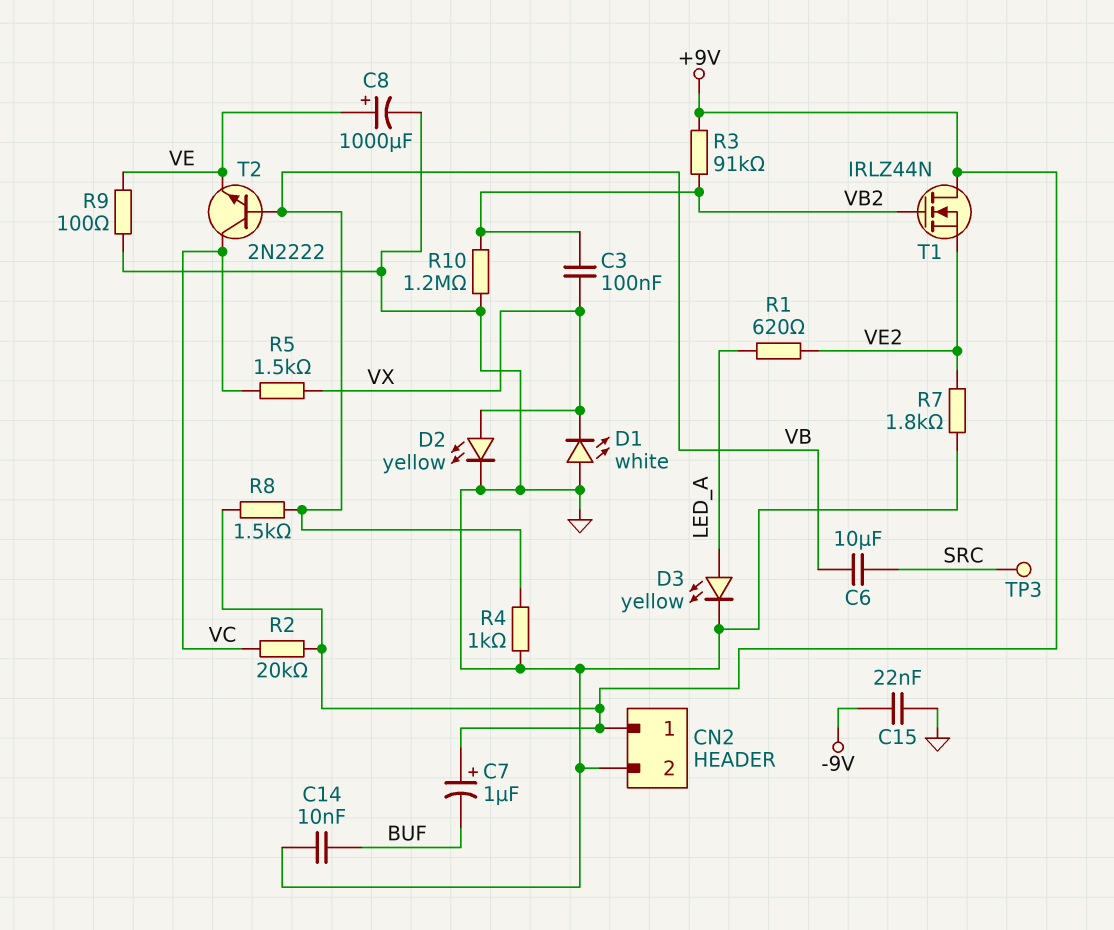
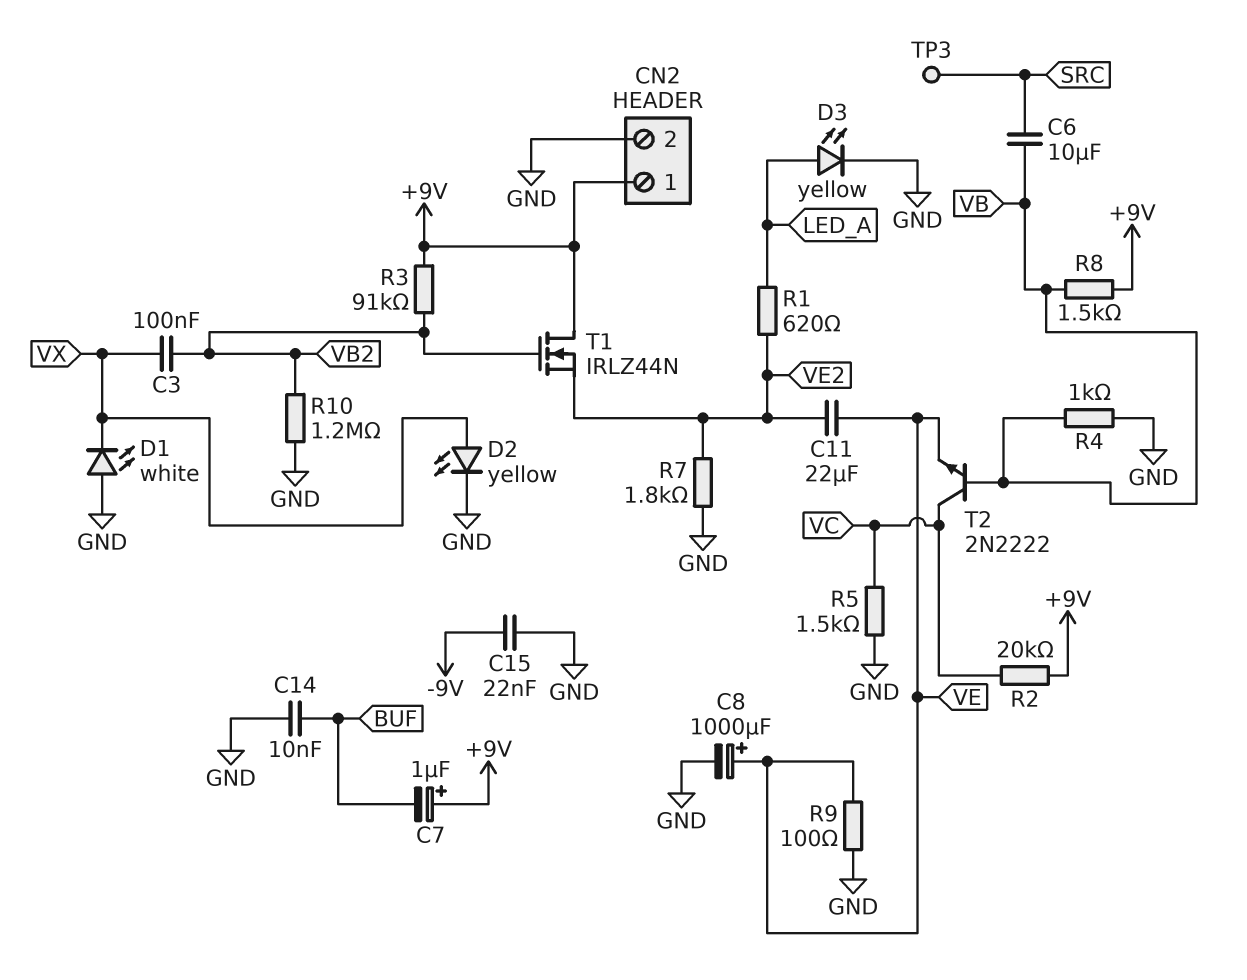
C11: none -> 22uF (VE, VE2)
R5: 1.5k (VC, VX) -> 1.5k (GND, VC)

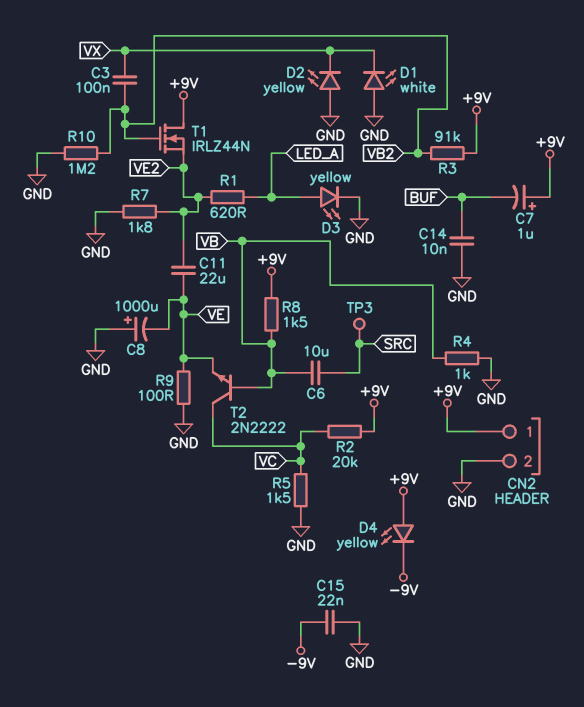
C8: 1000uF (plus VE, minus GND) -> 1000uF (plus GND, minus VE)
D2: LED yellow (A VX, K GND) -> LED yellow (A GND, K VX)
D4: none -> LED yellow (A +9V, K -9V)

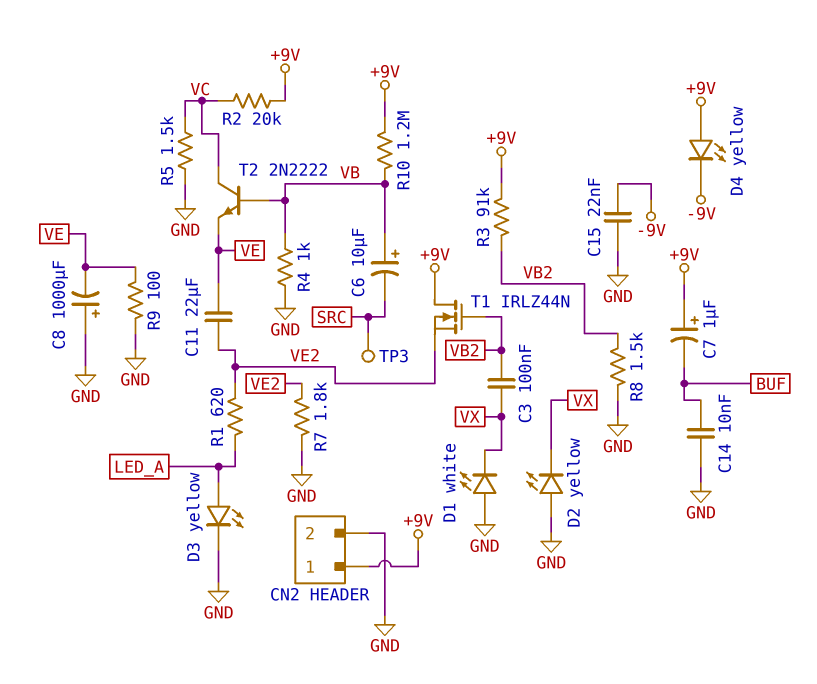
C6: 10uF (SRC, VB) -> 10uF (plus VB, minus SRC)
R8: 1.5k (+9V, VB) -> 1.5k (GND, VB2)
R10: 1.2M (GND, VB2) -> 1.2M (+9V, VB)

